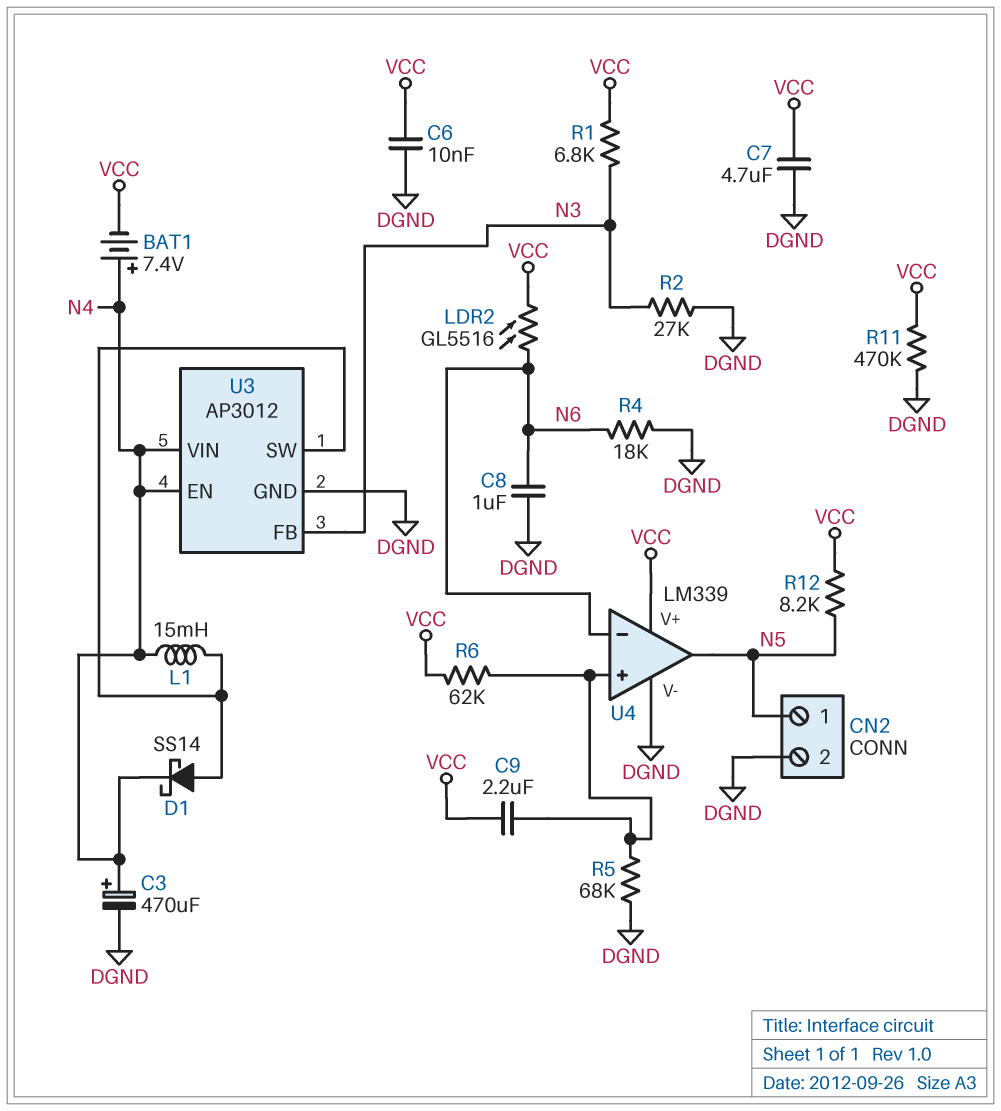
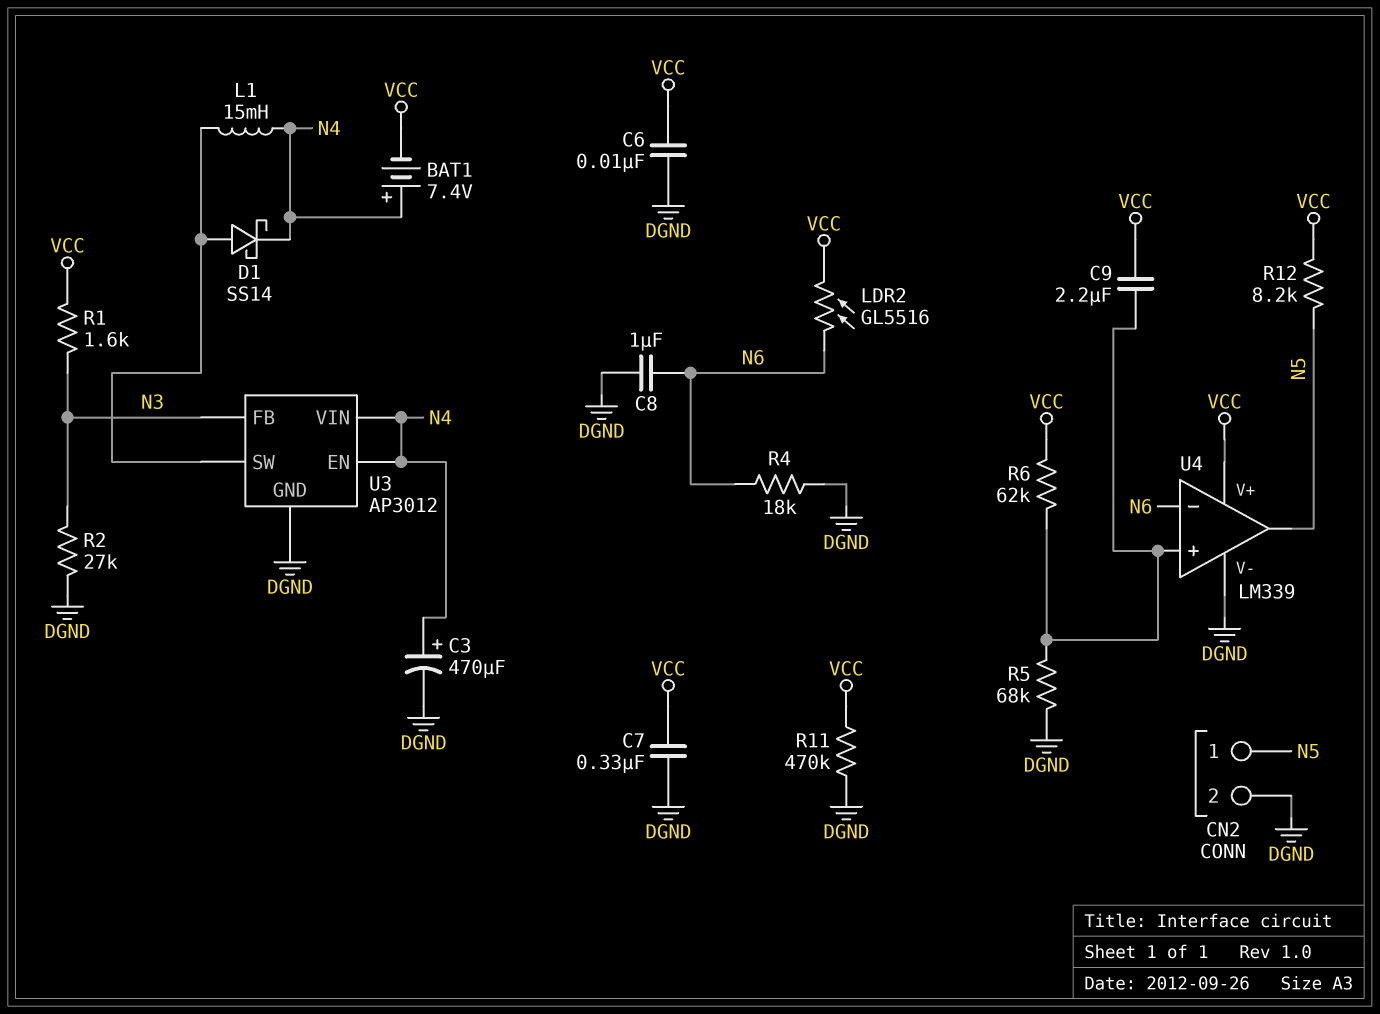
C7: 4.7uF (DGND, VCC) -> 330nF (DGND, VCC)
R1: 6.8k (N3, VCC) -> 1.6k (N3, VCC)

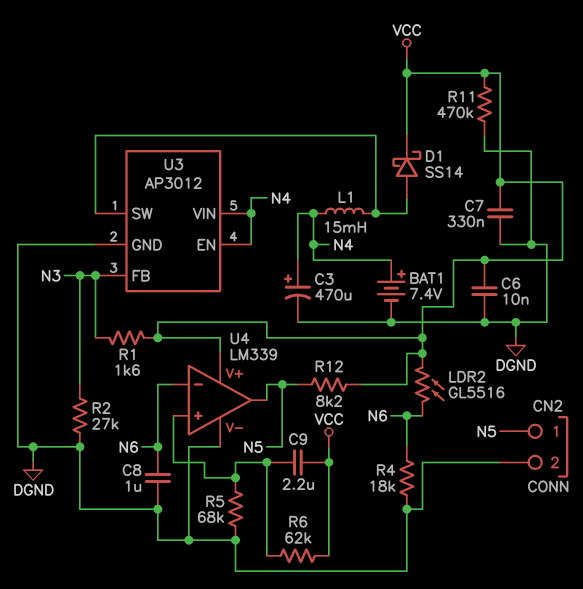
BAT1: 7.4V (plus N4, minus VCC) -> 7.4V (plus N4, minus DGND)
D1: schottky SS14 (A U3/SW, K N4) -> schottky SS14 (A U3/SW, K VCC)

